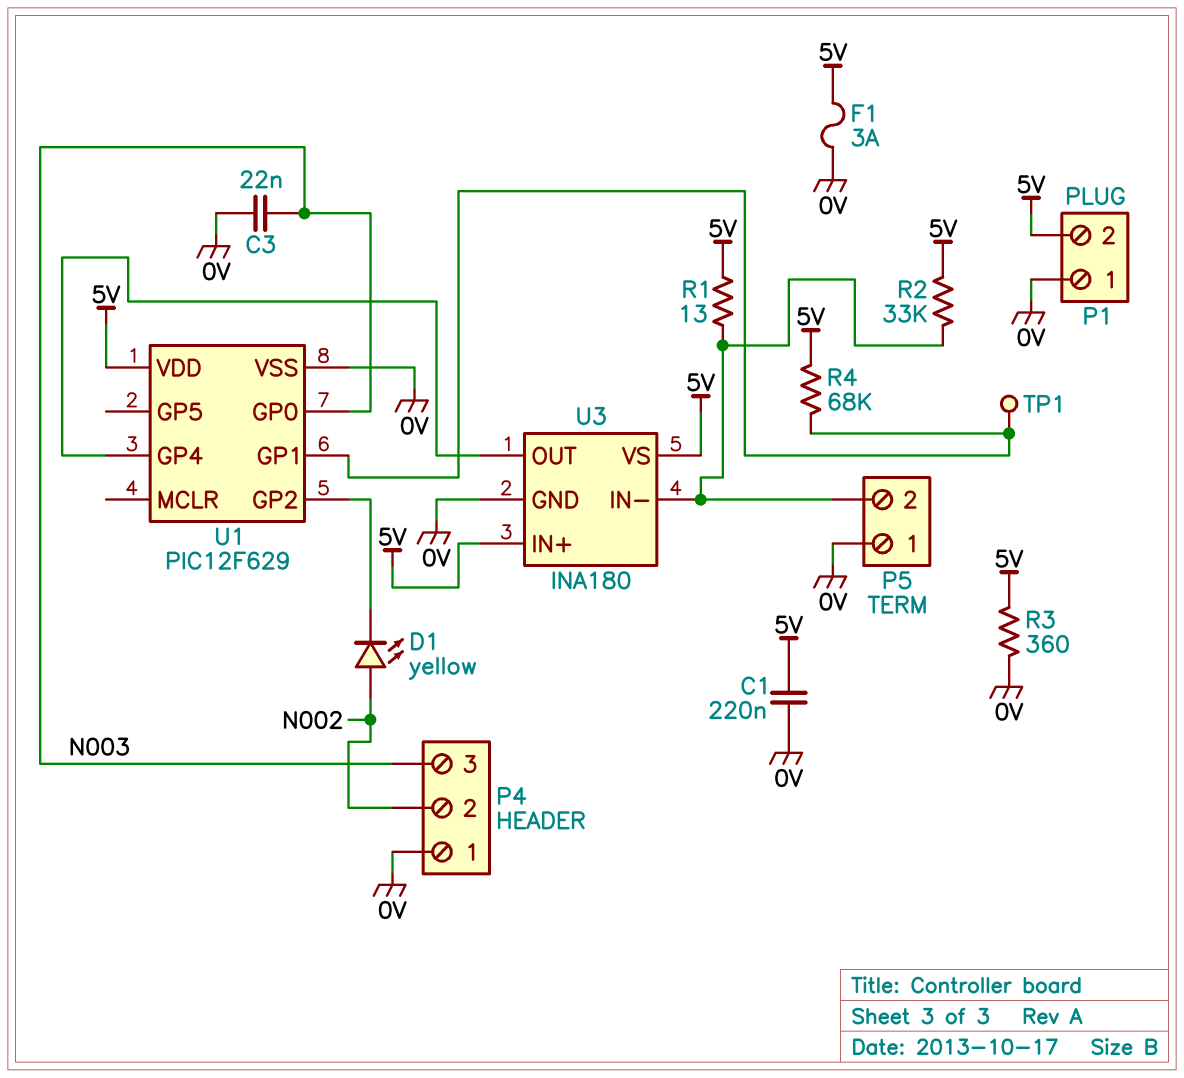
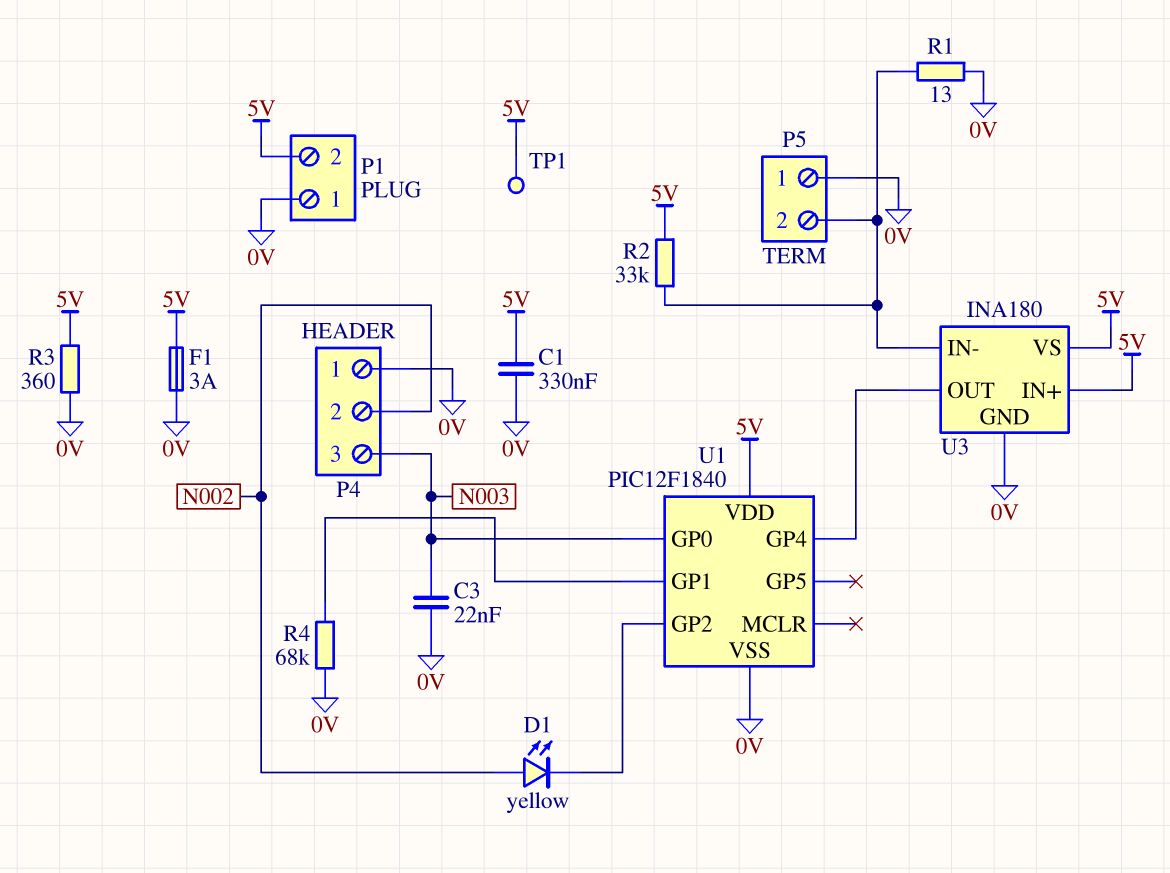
C1: 220nF (0V, 5V) -> 330nF (0V, 5V)
R1: 13 (5V, P5/2) -> 13 (0V, P5/2)
R4: 68k (5V, U1/GP1) -> 68k (0V, U1/GP1)
TP1: test point (U1/GP1) -> test point (5V)
U1: PIC12F629 -> PIC12F1840

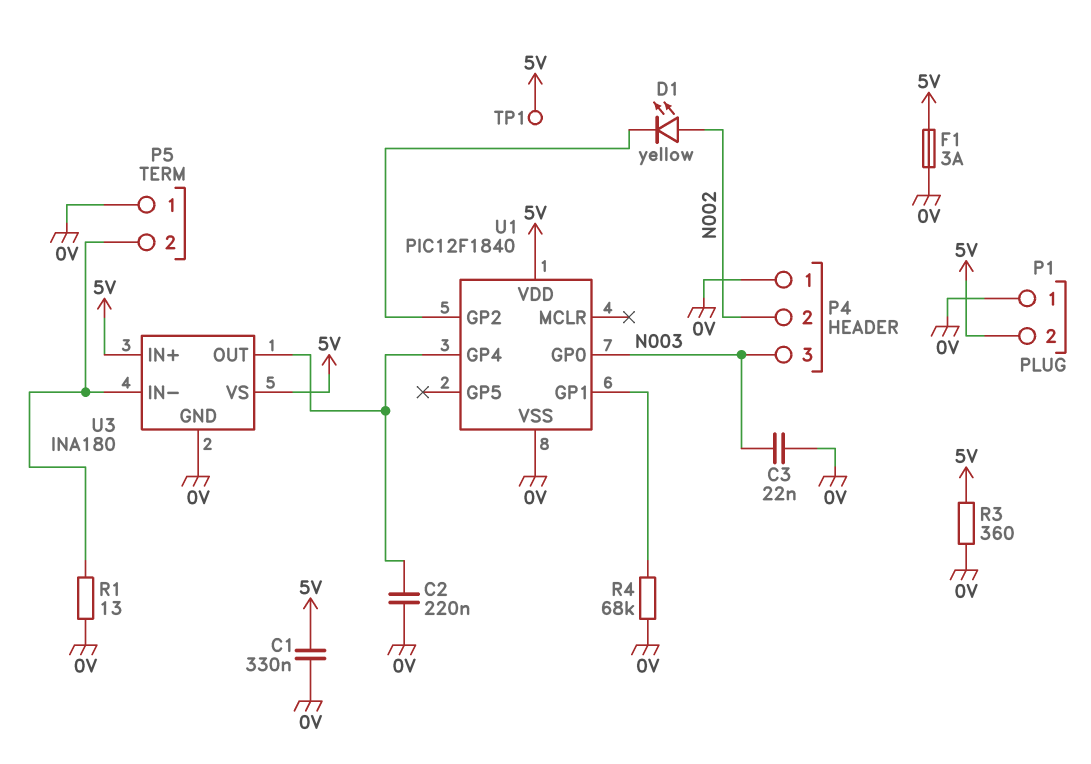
C2: none -> 220nF (0V, U1/GP4)
R2: 33k (5V, P5/2) -> none

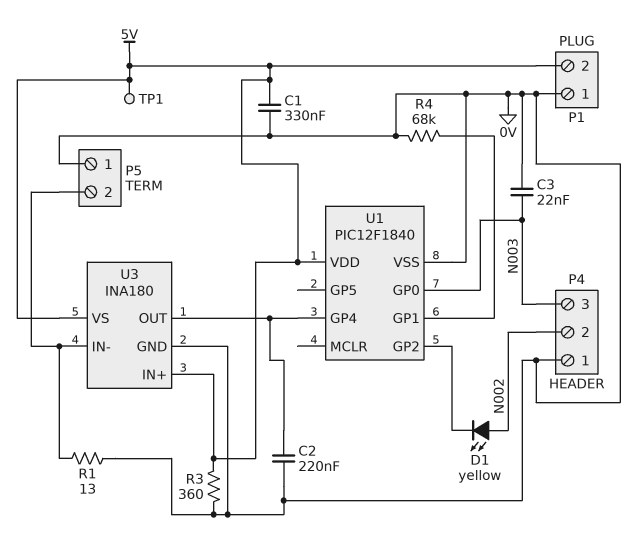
F1: 3A (0V, 5V) -> none

